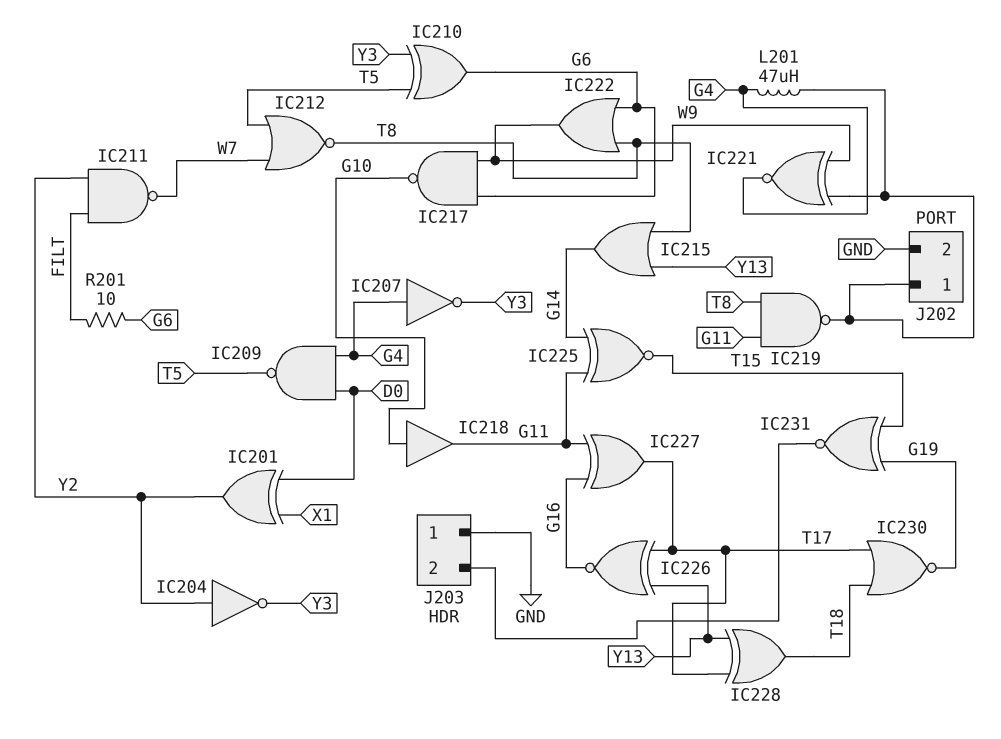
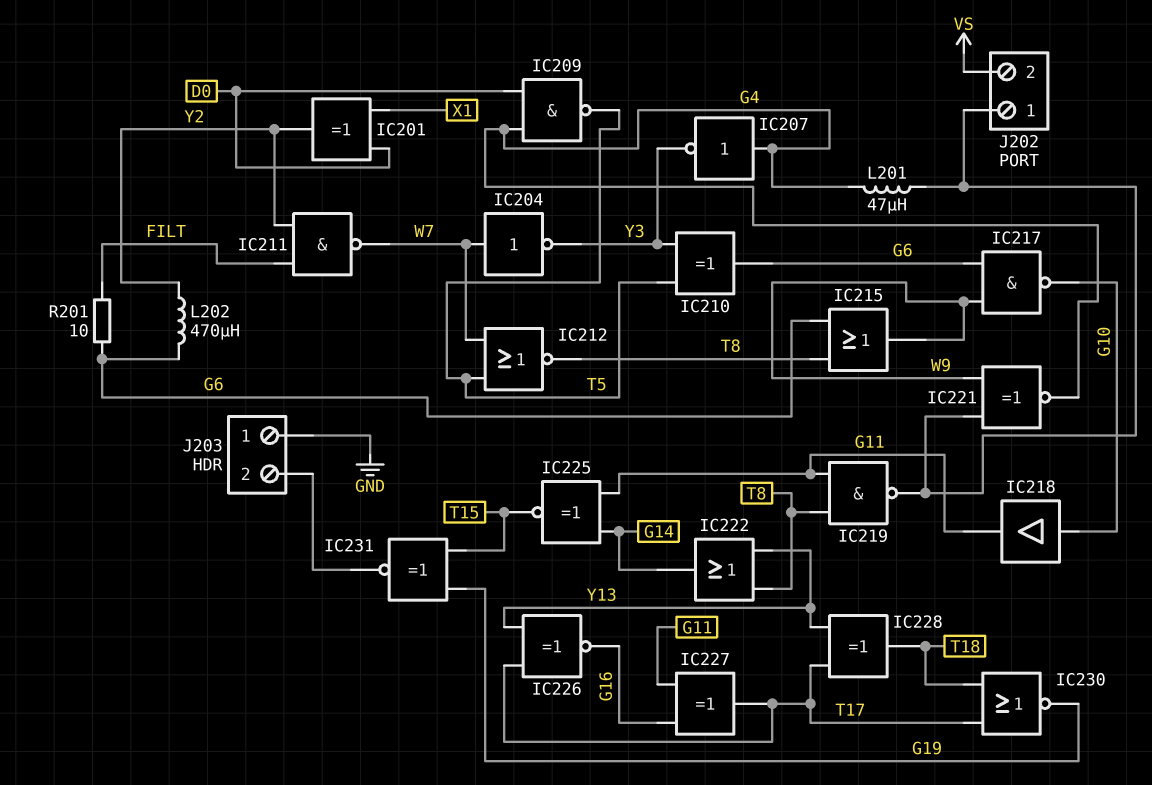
IC204: NOT (in Y2, out Y3) -> NOT (in W7, out Y3)
IC215: OR (in T8, in Y13, out G14) -> OR (in G6, in T8, out W9)
IC222: OR (in G6, in T8, out W9) -> OR (in T8, in Y13, out G14)
J202 pin 2: GND -> VS
L202: none -> 470uH (G6, Y2)

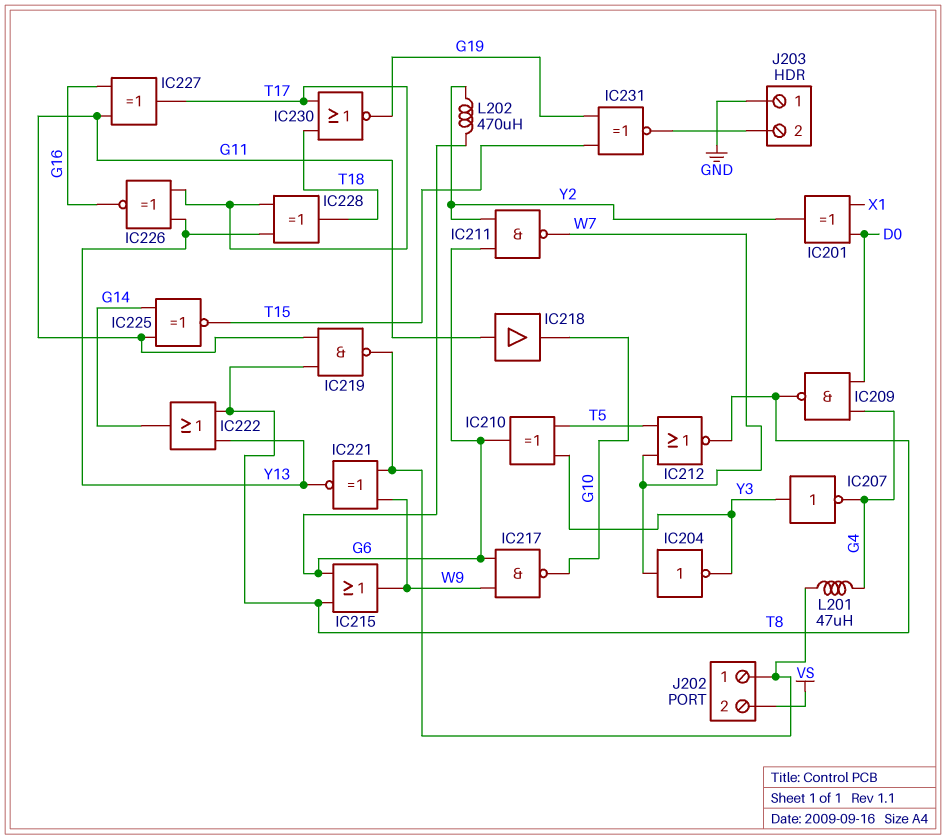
IC207: NOT (in G4, out Y3) -> NOT (in Y3, out G4)
IC209: NAND (in D0, in G4, out T5) -> NAND (in D0, in G4, out T8)
IC211: NAND (in FILT, in Y2, out W7) -> NAND (in G6, in Y2, out W7)
IC218: buffer (in G10, out G11) -> buffer (in G11, out G10)
IC221: XNOR (in J202/1, in W9, out G4) -> XNOR (in J202/1, in W9, out Y13)
R201: 10 (FILT, G6) -> none

